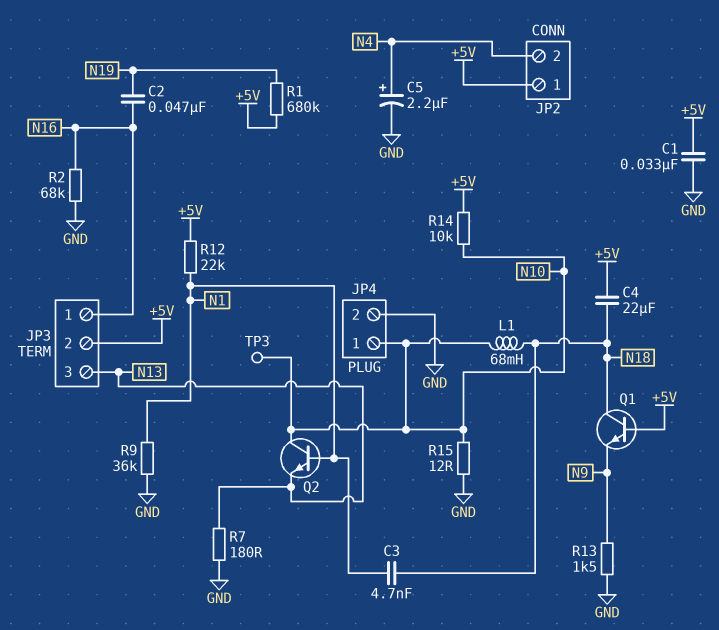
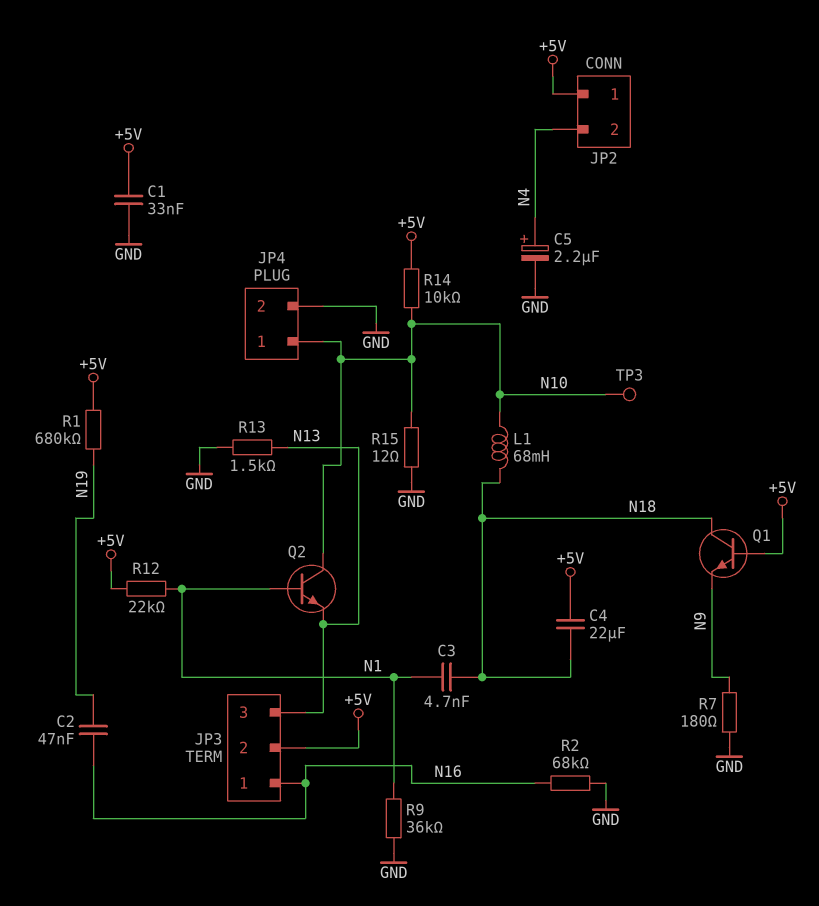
R7: 180 (GND, N13) -> 180 (GND, N9)
R13: 1.5k (GND, N9) -> 1.5k (GND, N13)

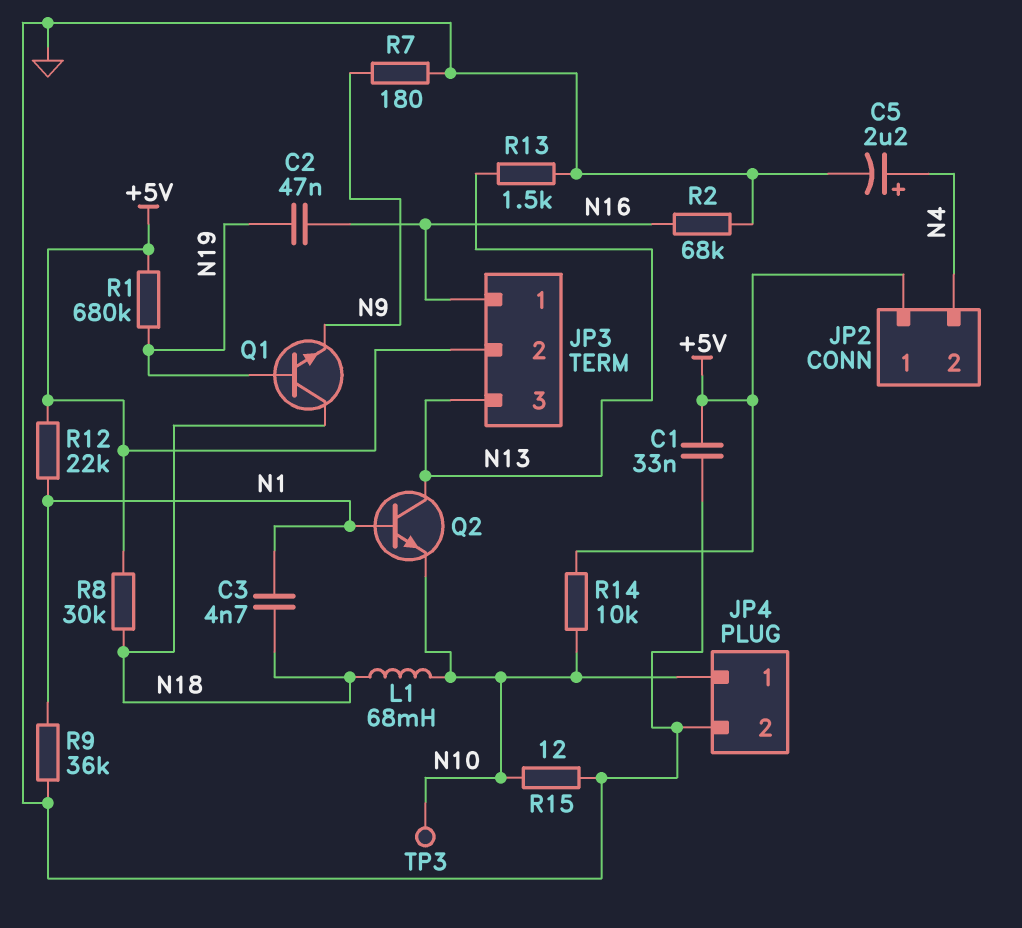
C4: 22uF (+5V, N18) -> none
Q1: NPN (B +5V, C N18, E N9) -> NPN (B N19, C N18, E N9)
Q2: NPN (B N1, C N10, E N13) -> NPN (B N1, C N13, E N10)
R8: none -> 30k (+5V, N18)

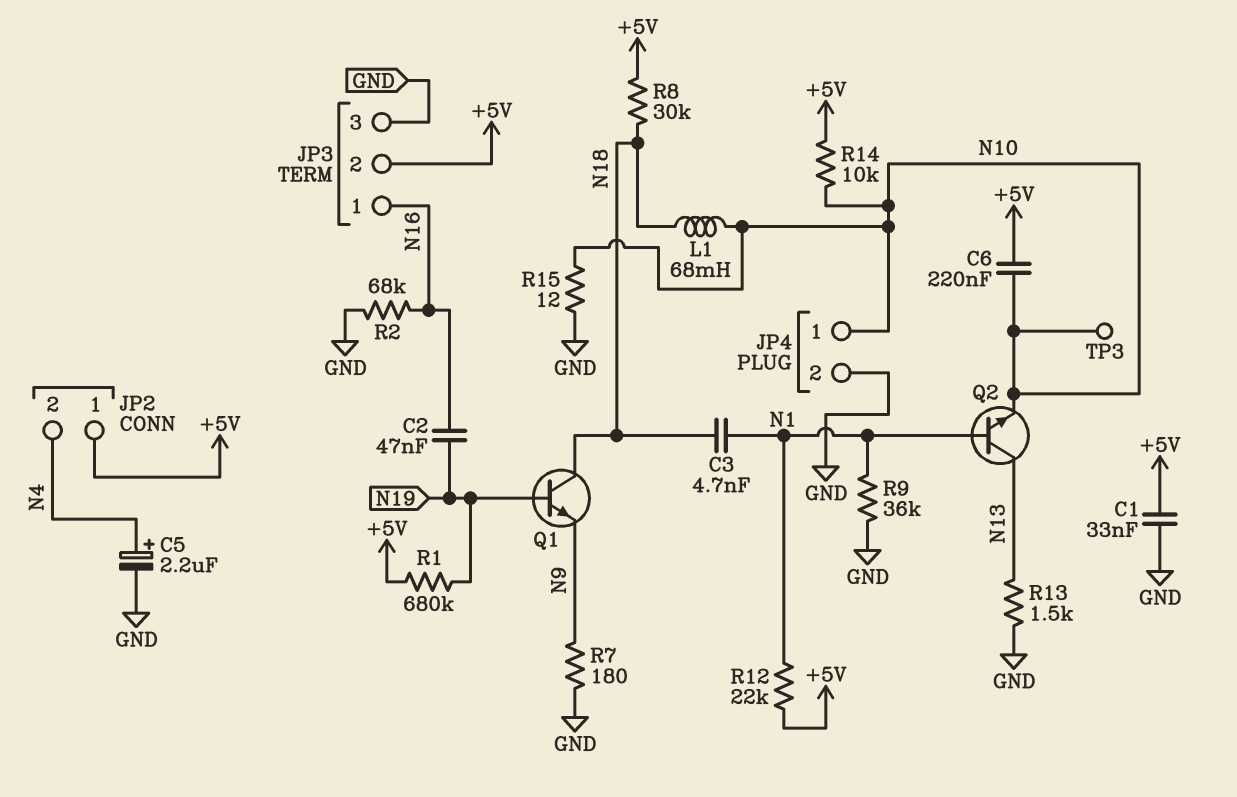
C6: none -> 220nF (+5V, N10)
JP3 pin 3: N13 -> GND

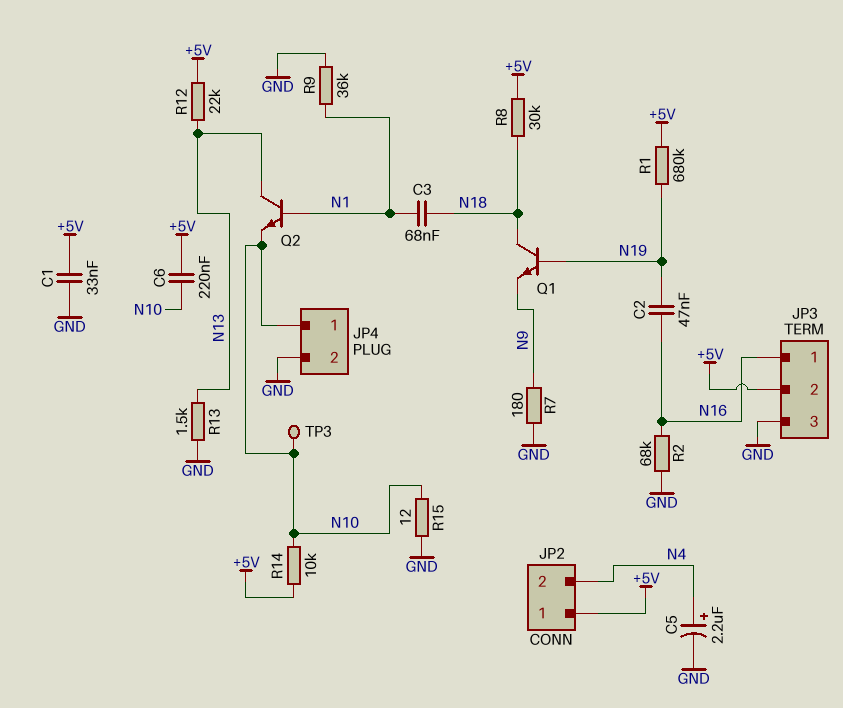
C3: 4.7nF (N1, N18) -> 68nF (N1, N18)
L1: 68mH (N10, N18) -> none
R12: 22k (+5V, N1) -> 22k (+5V, N13)

